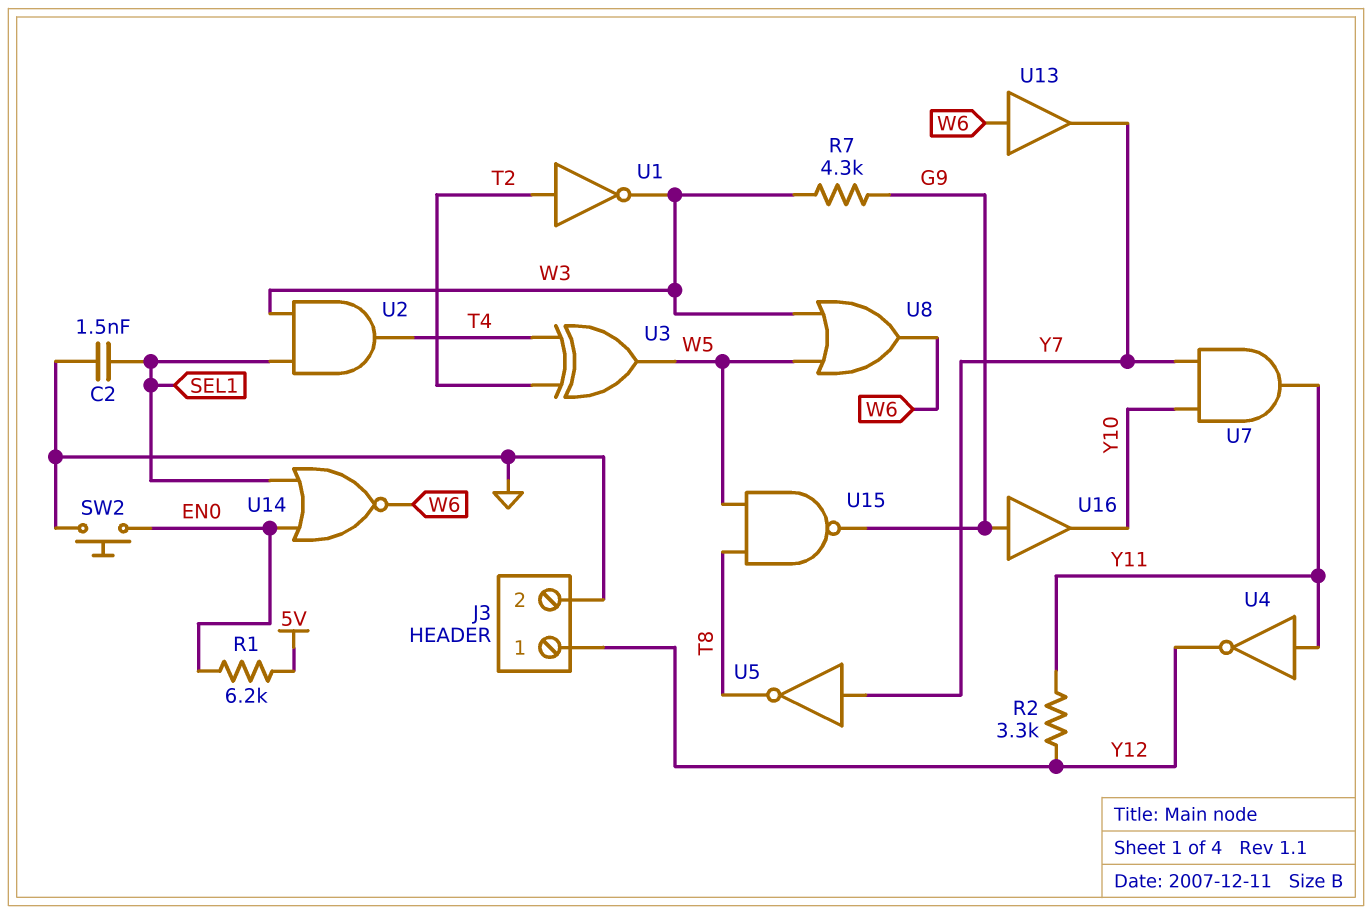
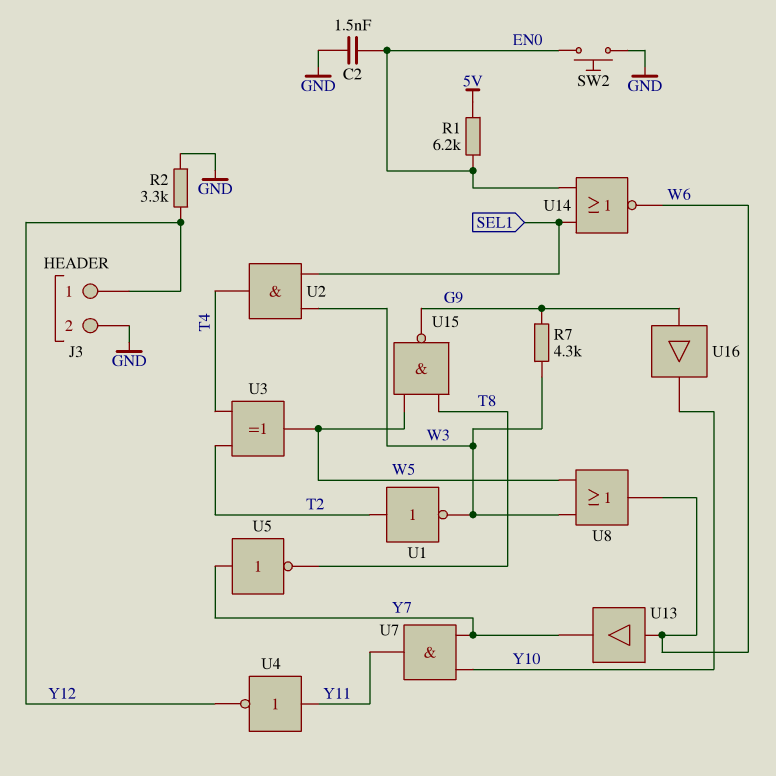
C2: 1.5nF (GND, SEL1) -> 1.5nF (EN0, GND)
R2: 3.3k (Y11, Y12) -> 3.3k (GND, Y12)

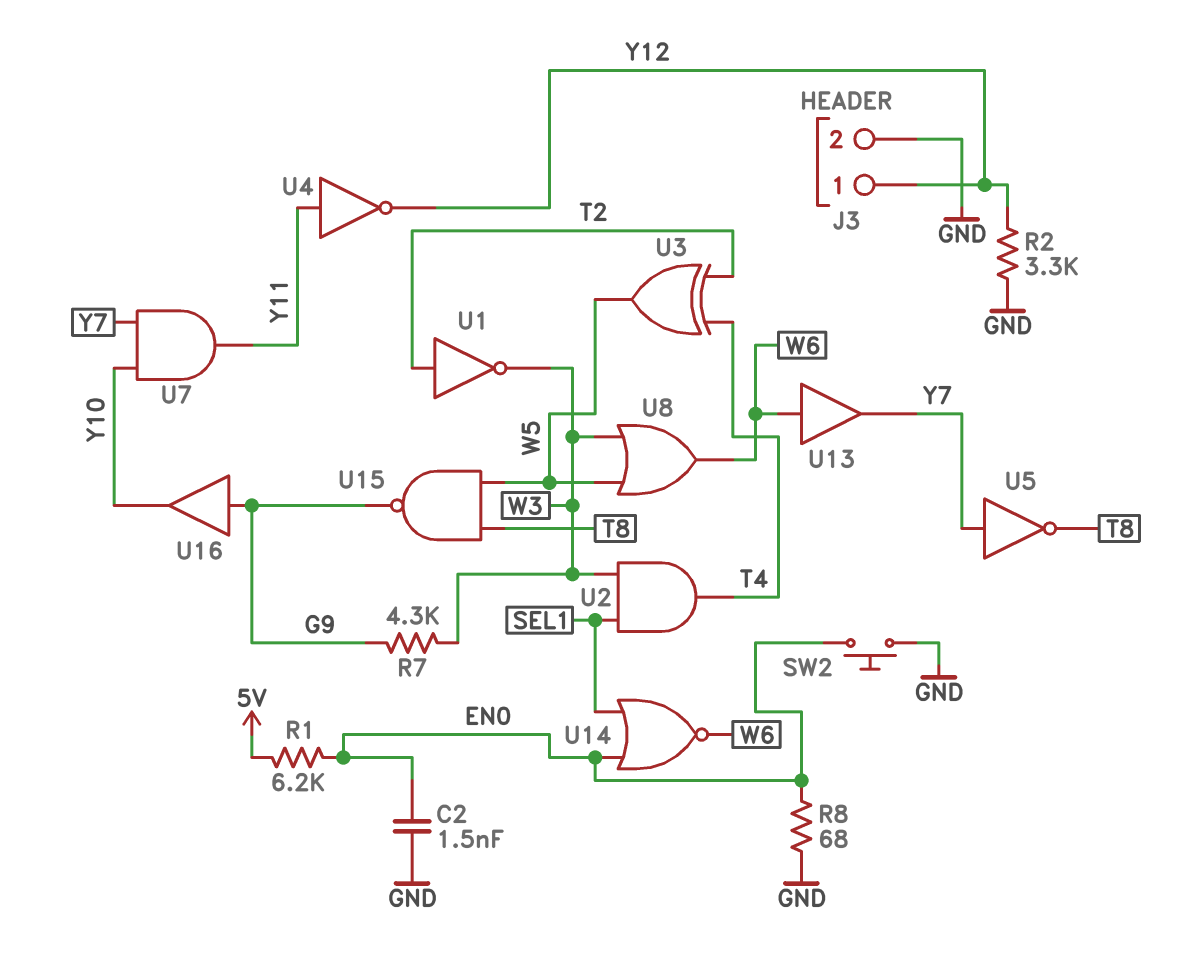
R8: none -> 68 (EN0, GND)

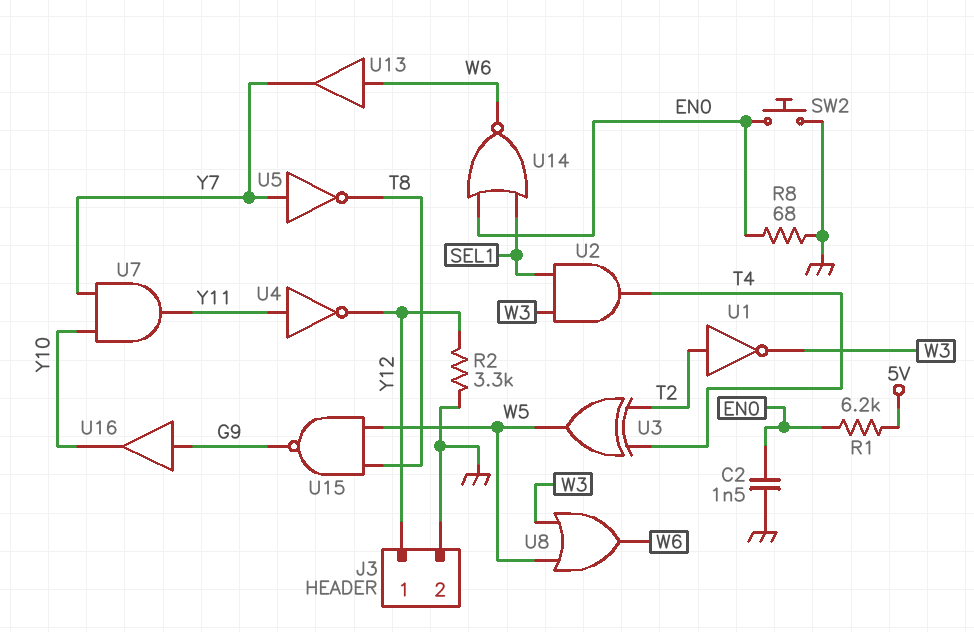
R7: 4.3k (G9, W3) -> none

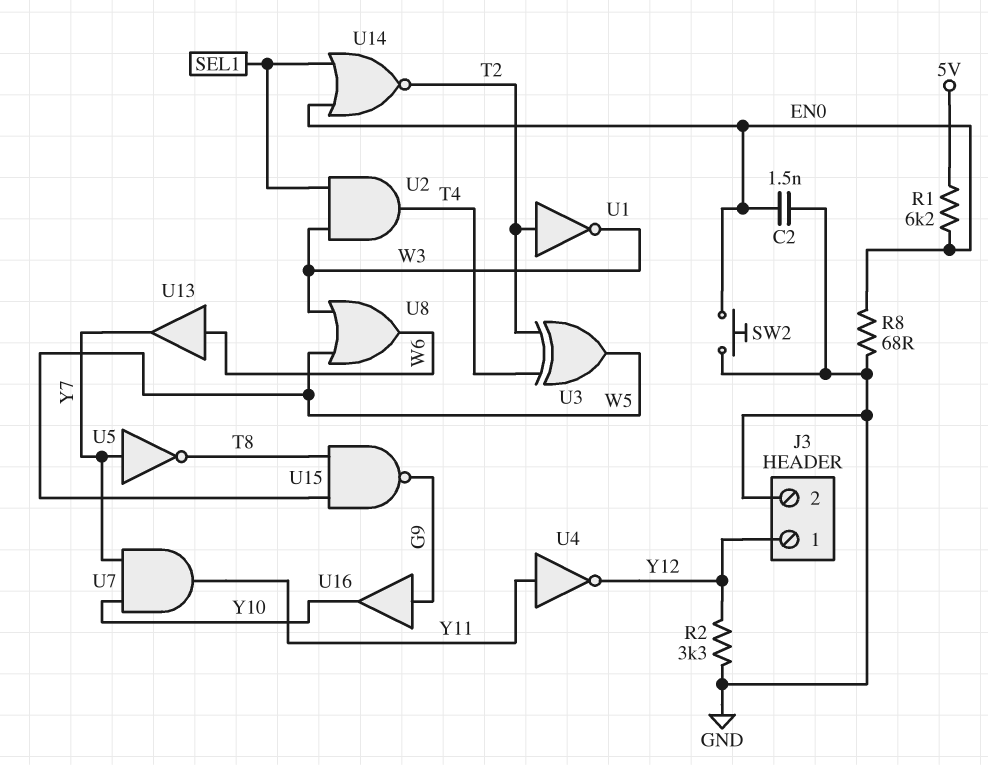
U14: NOR (in EN0, in SEL1, out W6) -> NOR (in EN0, in SEL1, out T2)

